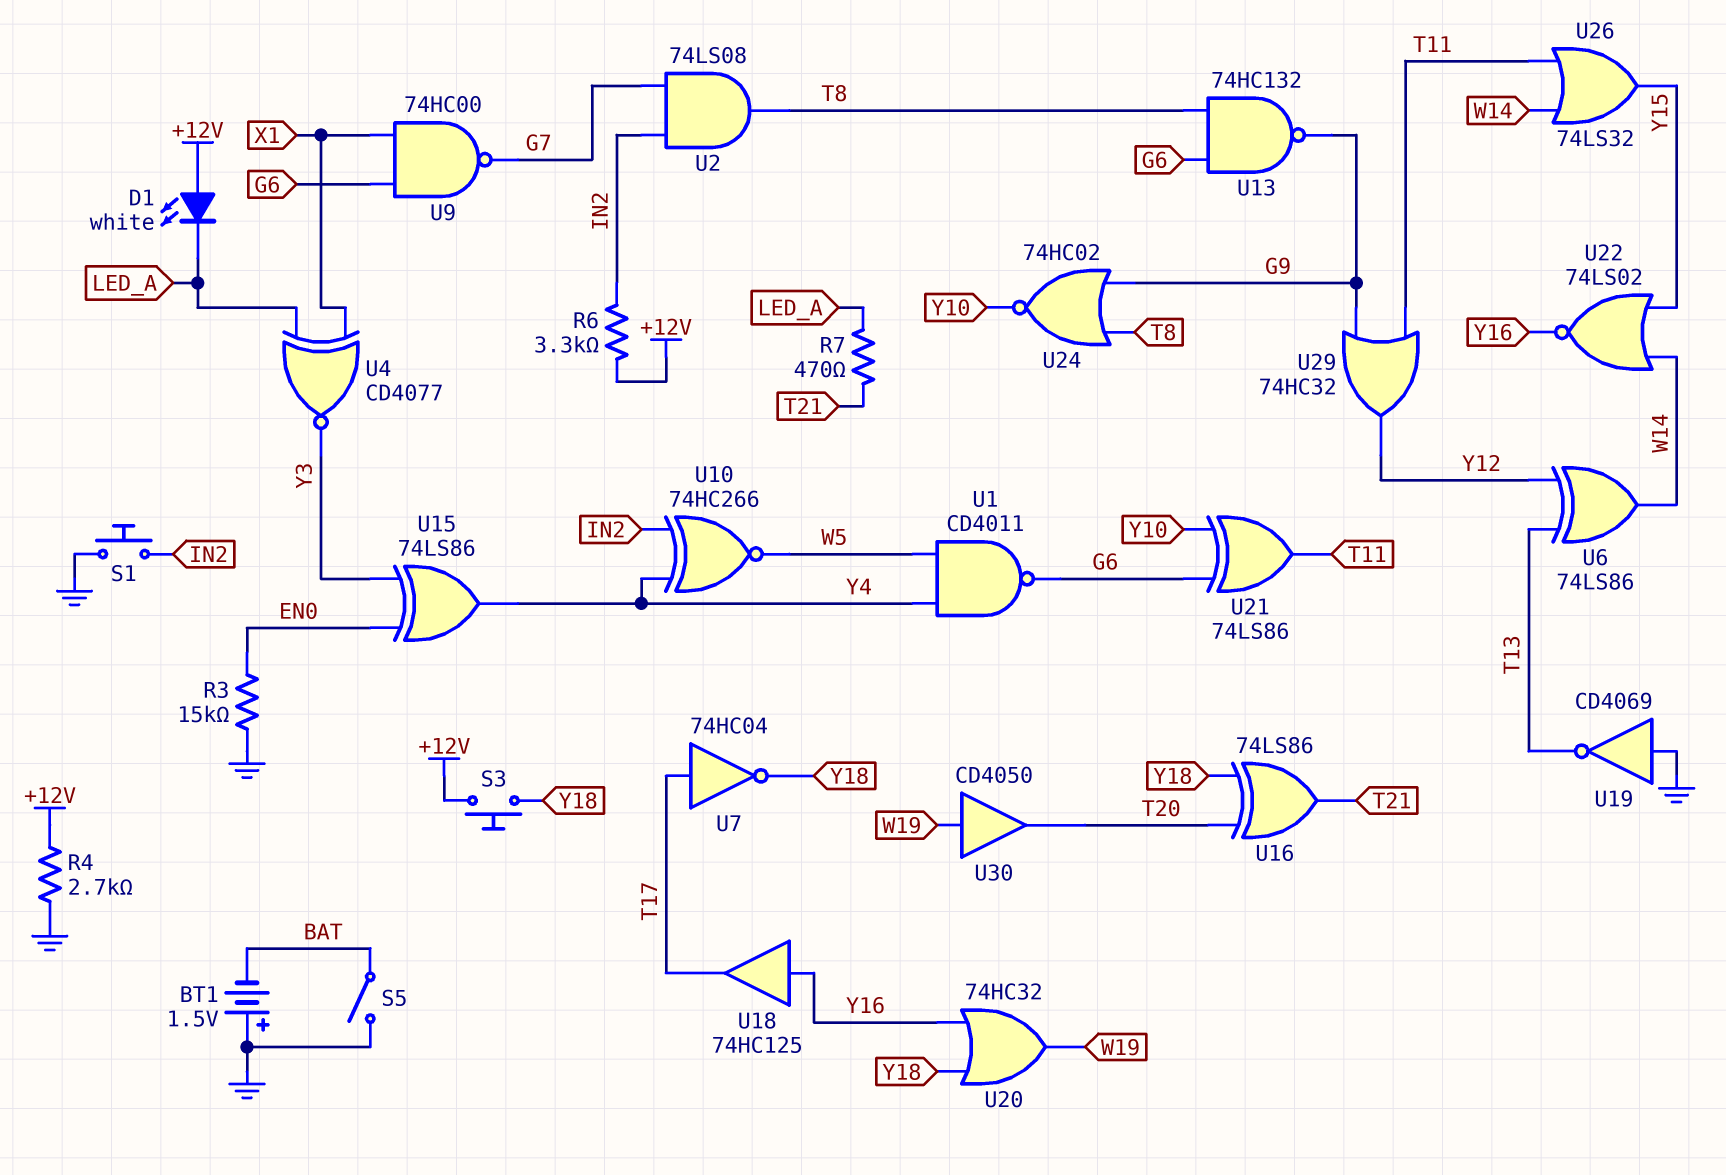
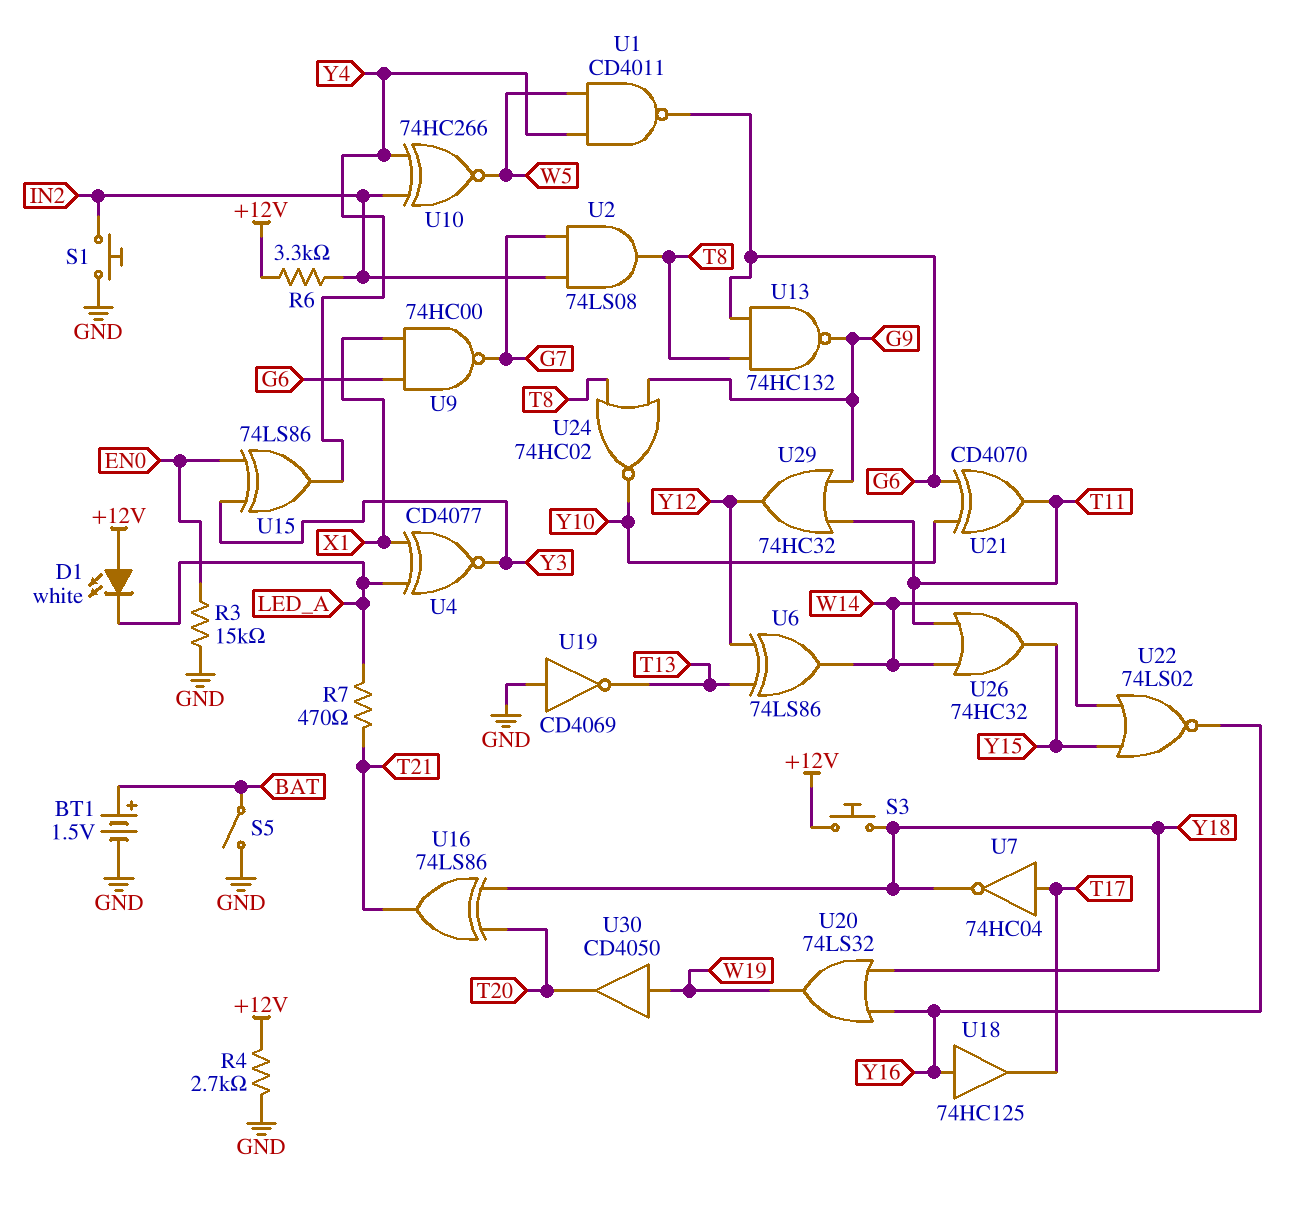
BT1: 1.5V (plus GND, minus BAT) -> 1.5V (plus BAT, minus GND)
U20: OR 74HC32 (in Y16, in Y18, out W19) -> OR 74LS32 (in Y16, in Y18, out W19)
U21: XOR 74LS86 (in G6, in Y10, out T11) -> XOR CD4070 (in G6, in Y10, out T11)
U26: OR 74LS32 (in T11, in W14, out Y15) -> OR 74HC32 (in T11, in W14, out Y15)

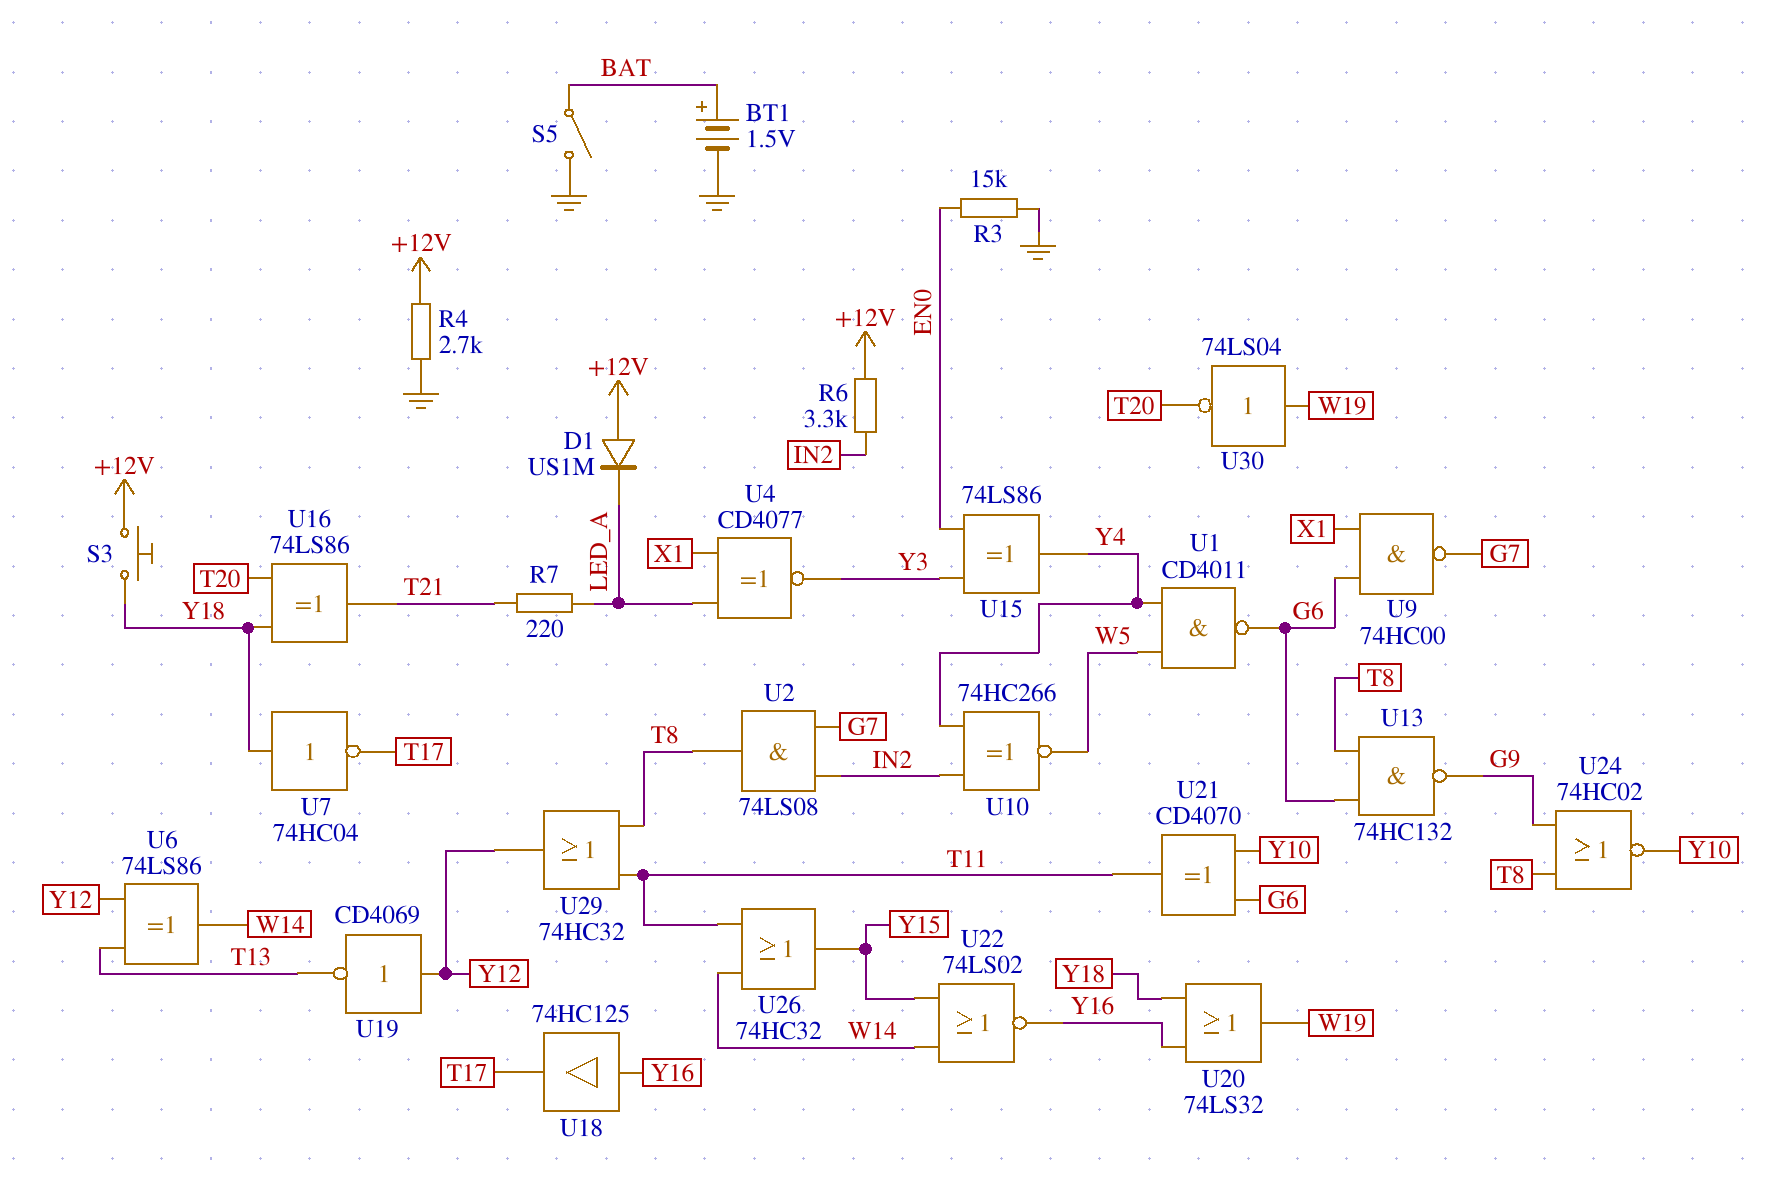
D1: LED white (A +12V, K LED_A) -> diode US1M (A +12V, K LED_A)
R7: 470 (LED_A, T21) -> 220 (LED_A, T21)
S1: button (GND, IN2) -> none
U7: NOT 74HC04 (in T17, out Y18) -> NOT 74HC04 (in Y18, out T17)
U19: NOT CD4069 (in GND, out T13) -> NOT CD4069 (in Y12, out T13)
U29: OR 74HC32 (in G9, in T11, out Y12) -> OR 74HC32 (in T8, in T11, out Y12)
U30: buffer CD4050 (in W19, out T20) -> NOT 74LS04 (in W19, out T20)

